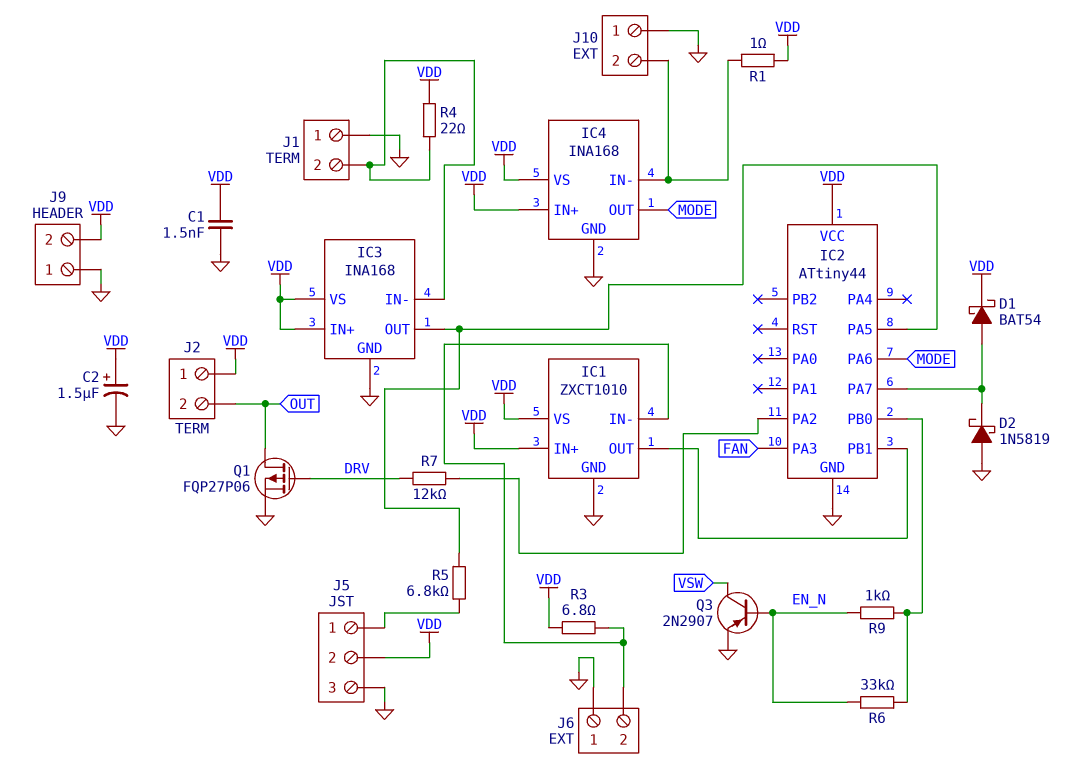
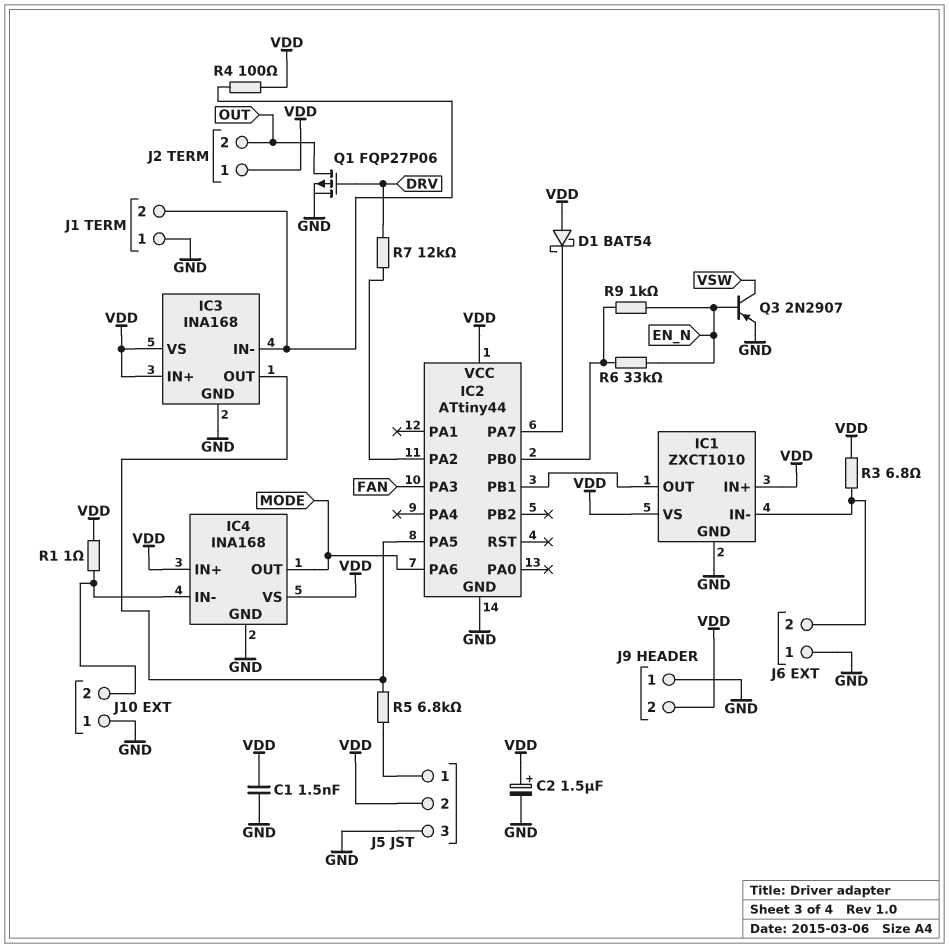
D1: schottky BAT54 (A IC2/PA7, K VDD) -> schottky BAT54 (A VDD, K IC2/PA7)
D2: schottky 1N5819 (A GND, K IC2/PA7) -> none
R4: 22 (IC3/IN-, VDD) -> 100 (IC3/IN-, VDD)

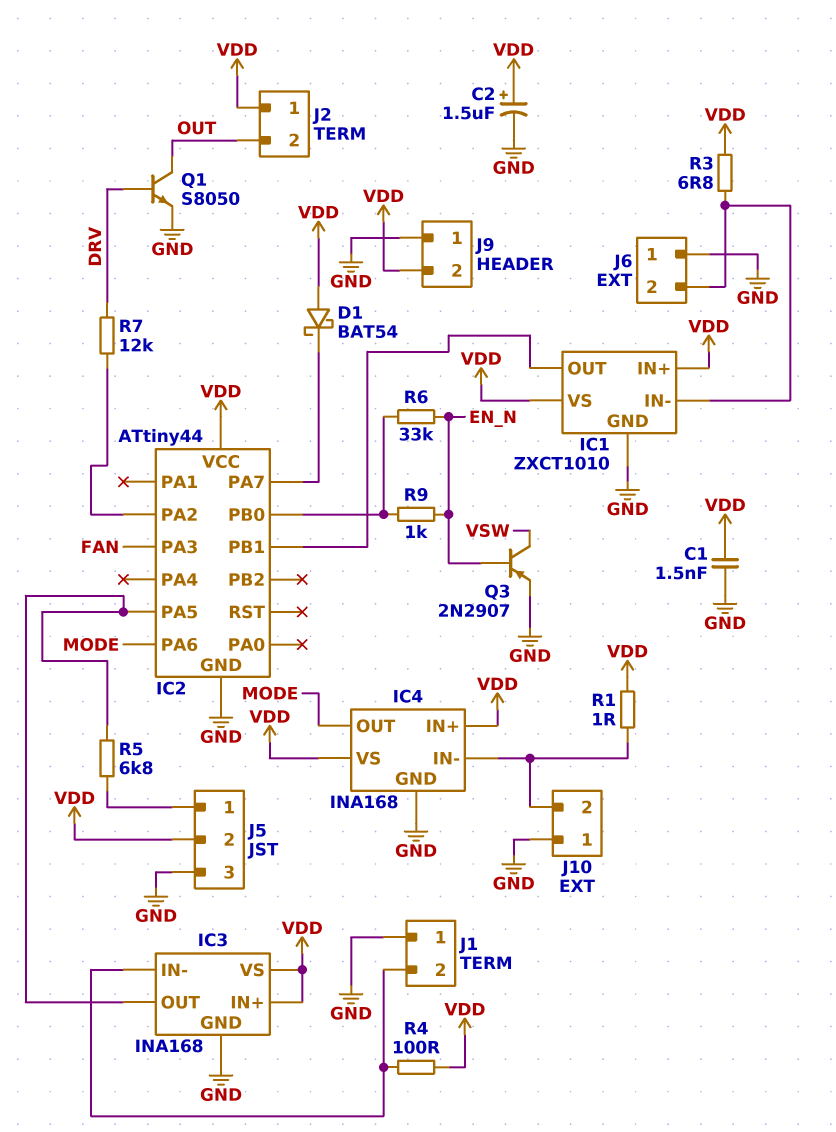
Q1: PMOS FQP27P06 (G DRV, D OUT, S GND) -> NPN S8050 (B DRV, C OUT, E GND)

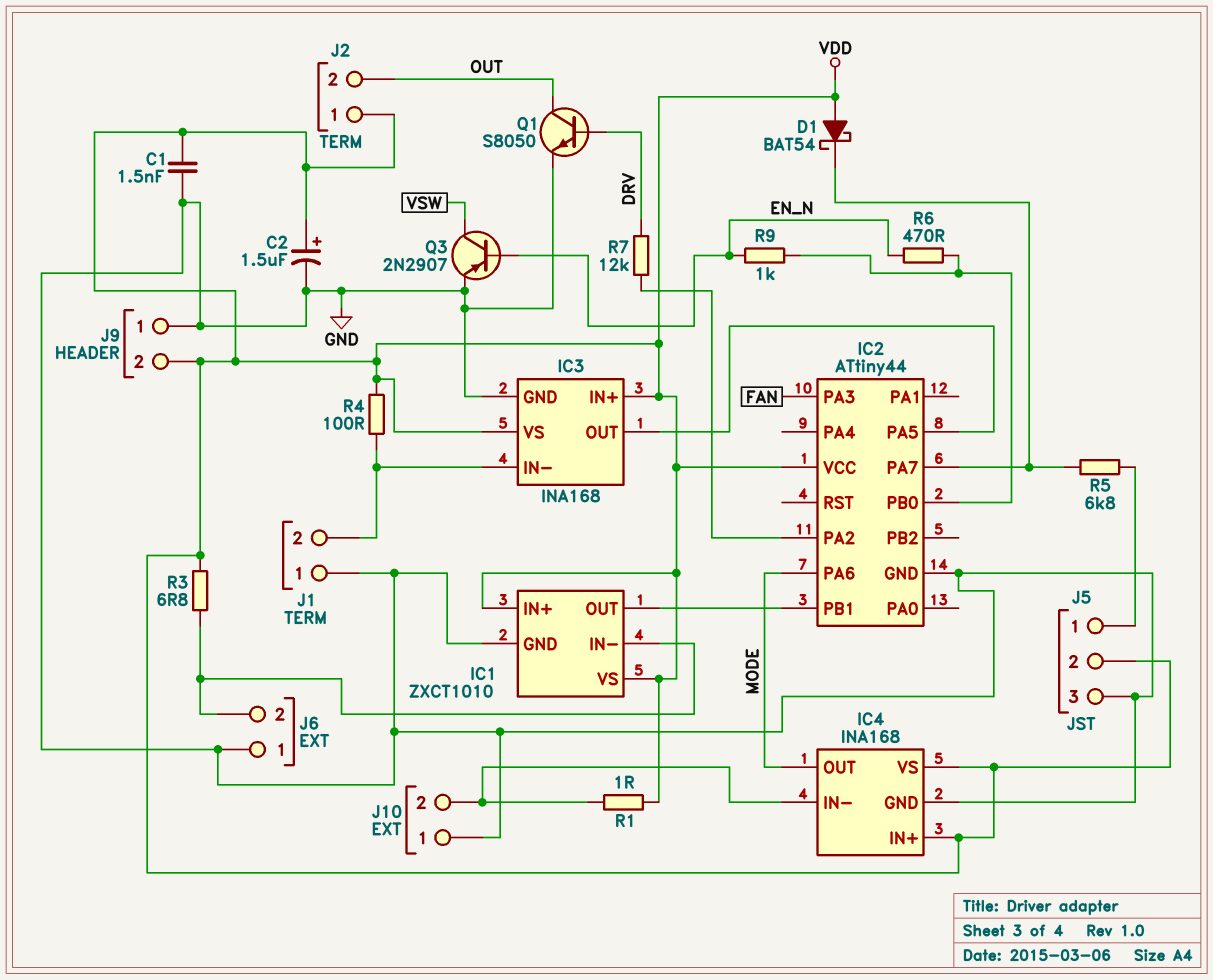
R5: 6.8k (IC2/PA5, J5/1) -> 6.8k (IC2/PA7, J5/1)
R6: 33k (EN_N, IC2/PB0) -> 470 (EN_N, IC2/PB0)

